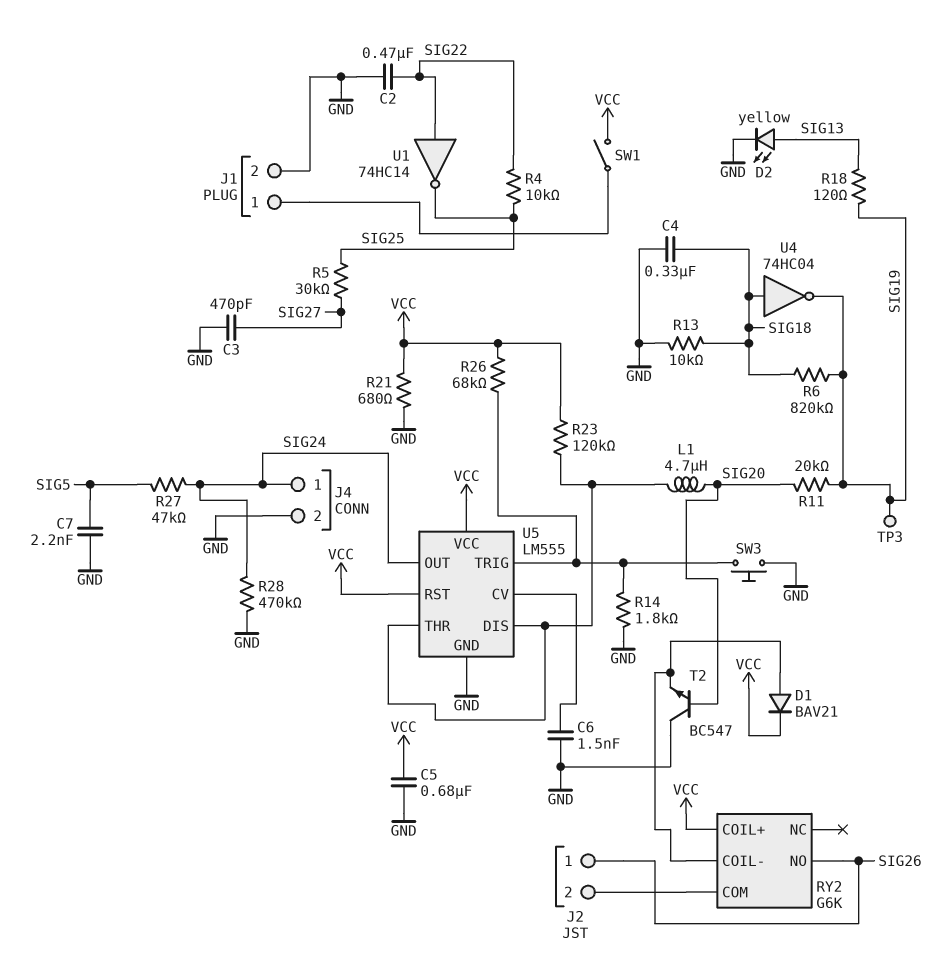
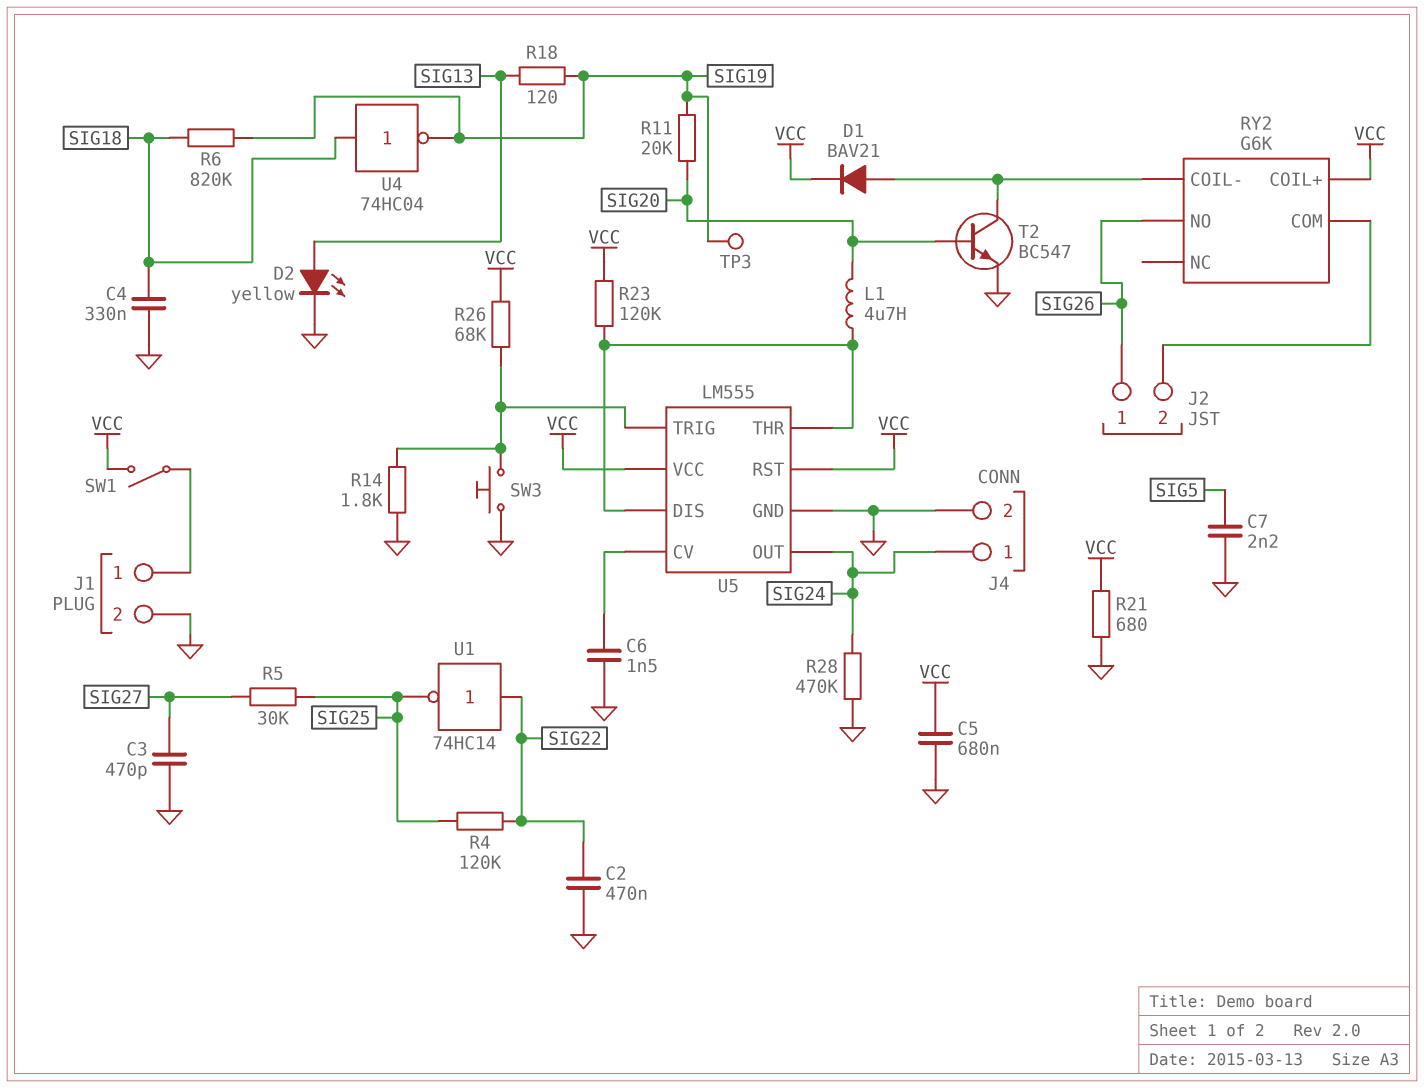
R4: 10k (SIG22, SIG25) -> 120k (SIG22, SIG25)
R13: 10k (GND, SIG18) -> none
R27: 47k (SIG5, SIG24) -> none
T2: NPN BC547 (B SIG20, C GND, E RY2/COIL-) -> NPN BC547 (B SIG20, C RY2/COIL-, E GND)

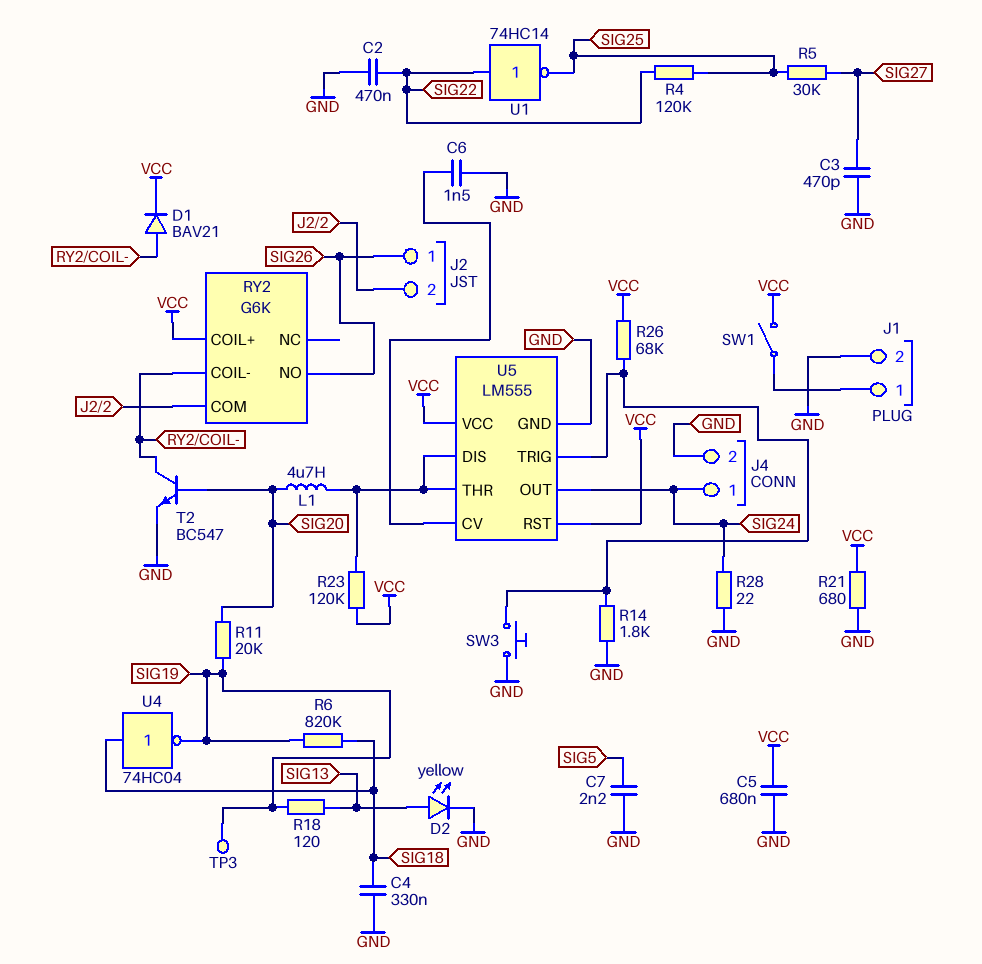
R28: 470k (GND, SIG24) -> 22 (GND, SIG24)

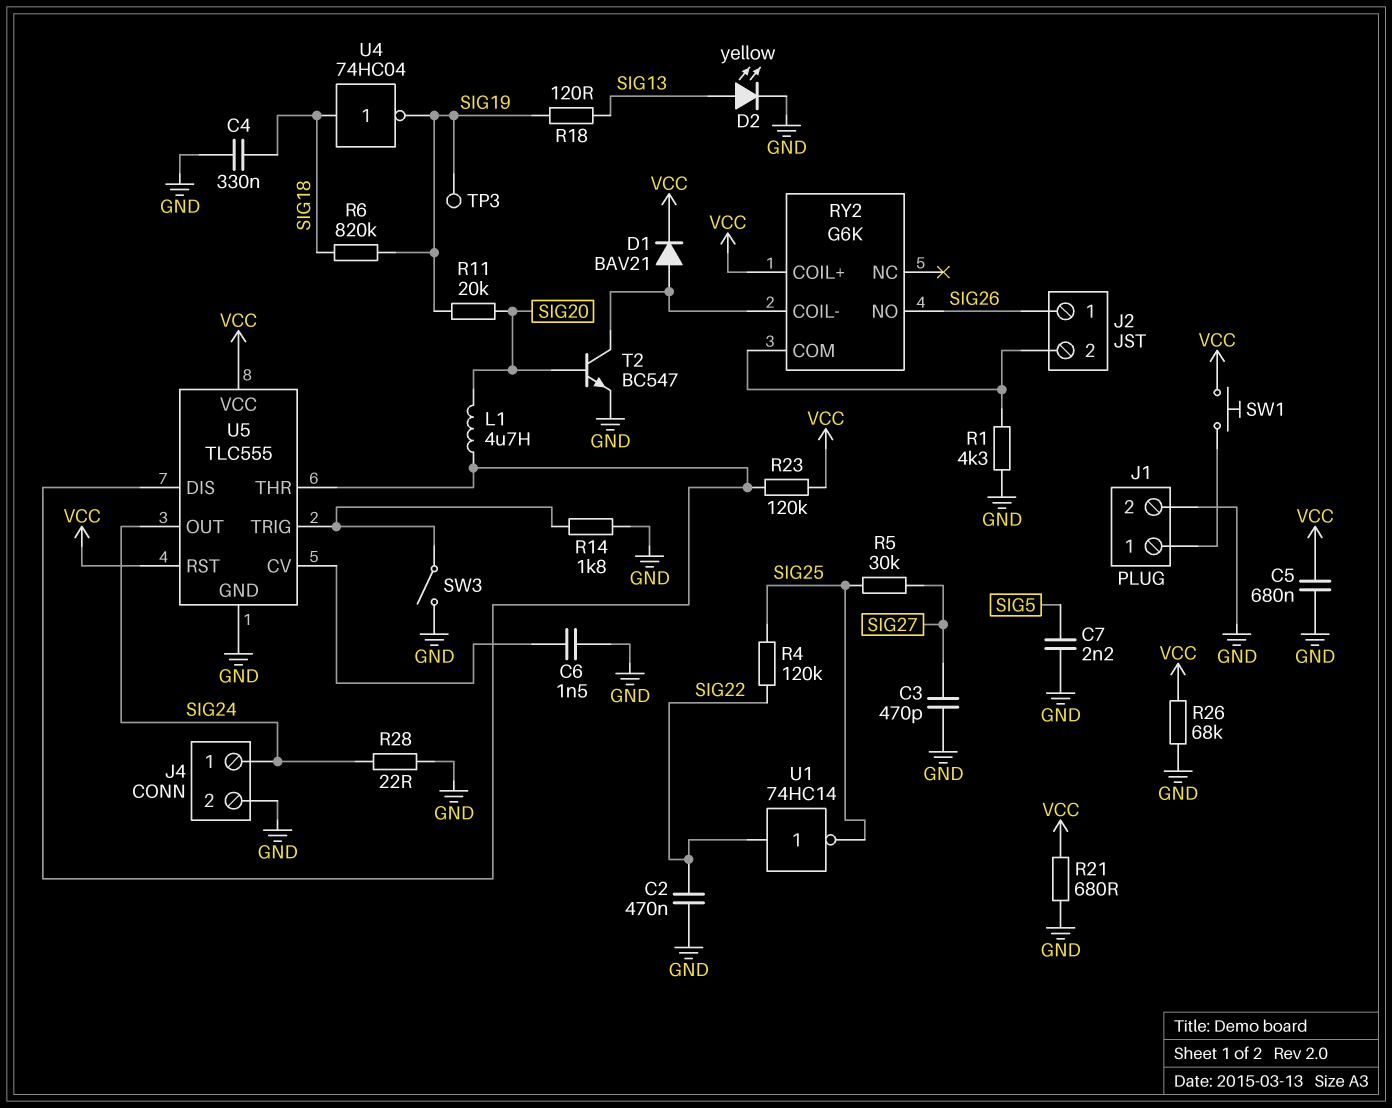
R1: none -> 4.3k (GND, J2/2)
R26: 68k (U5/TRIG, VCC) -> 68k (GND, VCC)
SW1: switch (J1/1, VCC) -> button (J1/1, VCC)
SW3: button (GND, U5/TRIG) -> switch (GND, U5/TRIG)
U5: LM555 -> TLC555

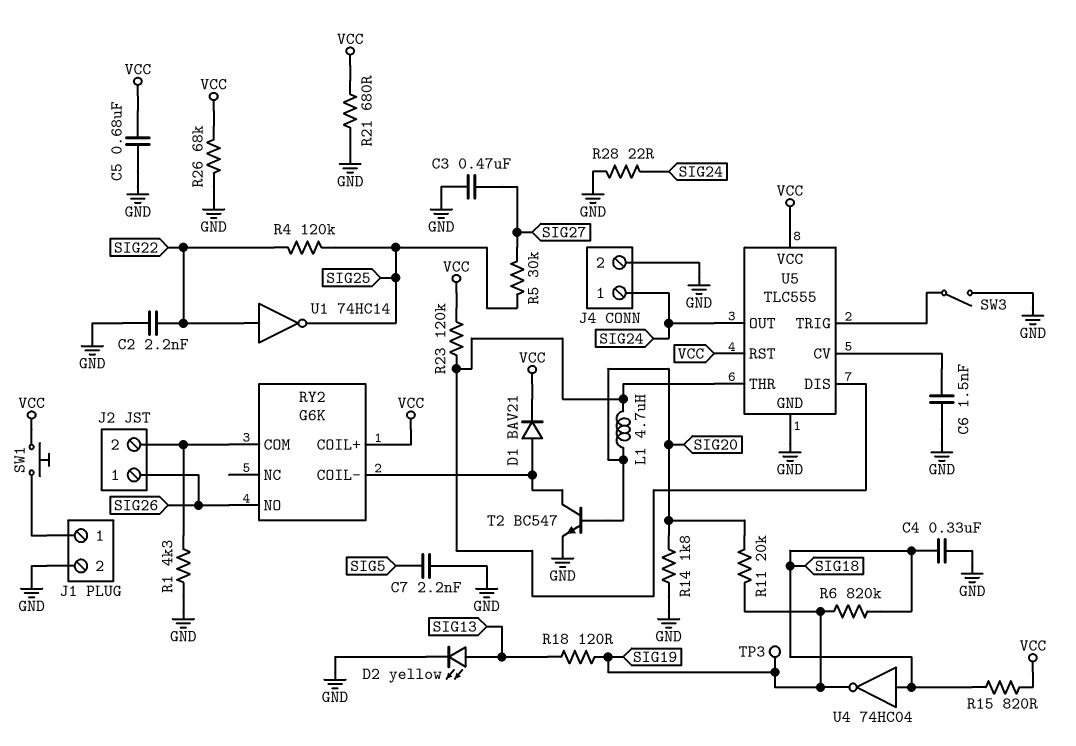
C2: 470nF (GND, SIG22) -> 2.2nF (GND, SIG22)
C3: 470pF (GND, SIG27) -> 470nF (GND, SIG27)
R14: 1.8k (GND, U5/TRIG) -> 1.8k (GND, SIG20)
R15: none -> 820 (SIG18, VCC)

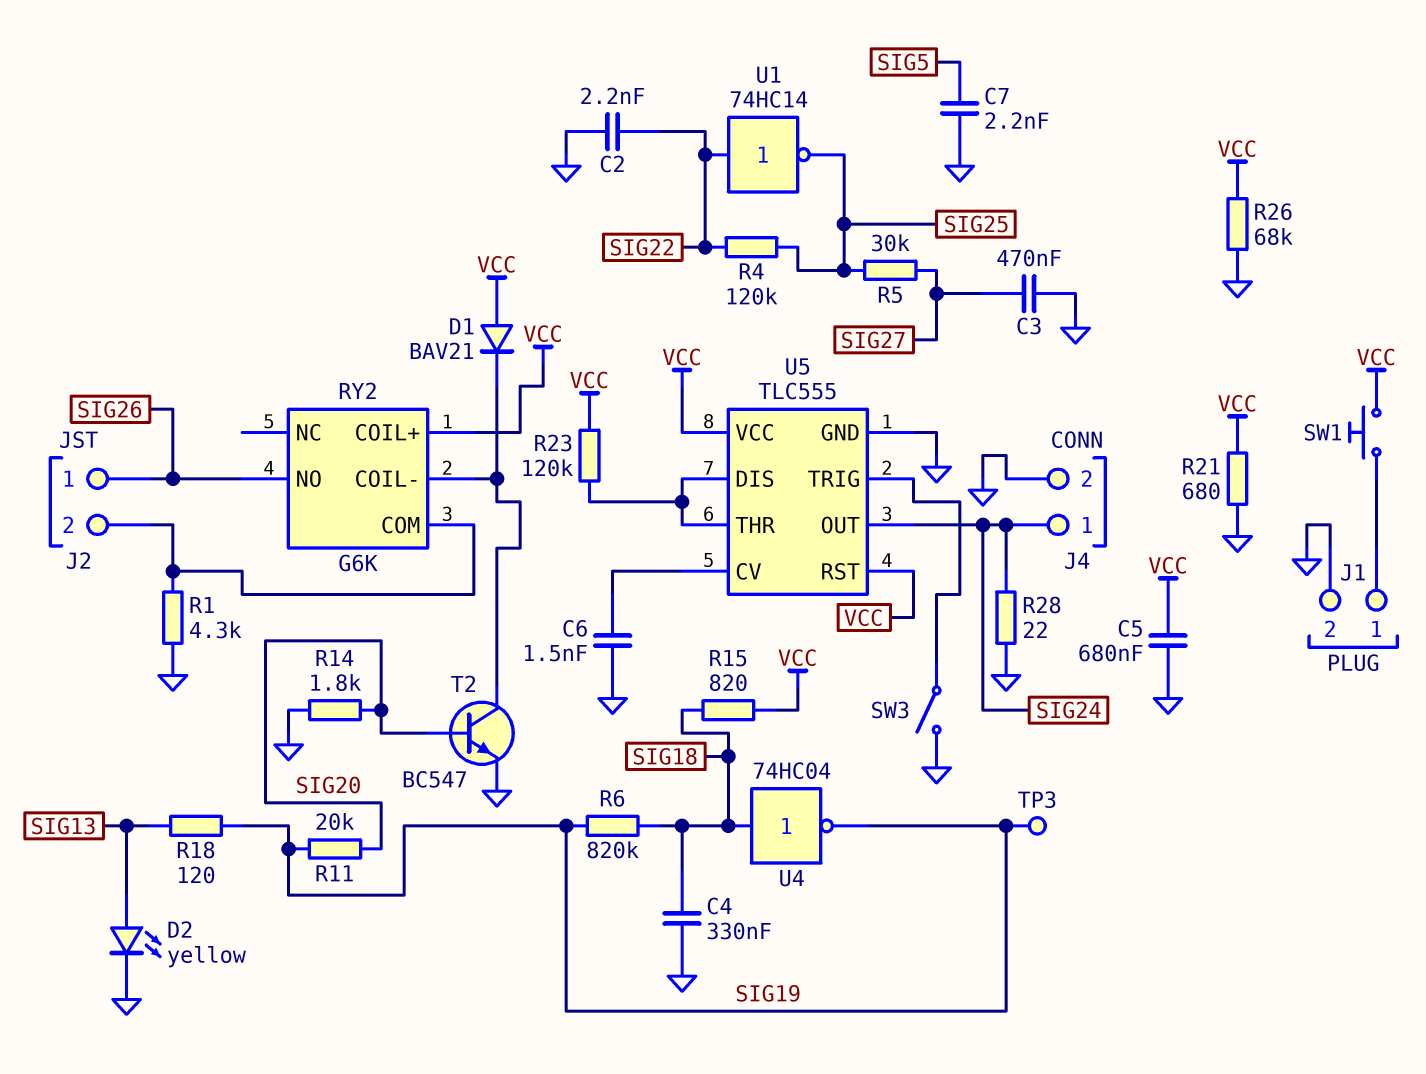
D1: diode BAV21 (A RY2/COIL-, K VCC) -> diode BAV21 (A VCC, K RY2/COIL-)
L1: 4.7uH (SIG20, U5/DIS) -> none

